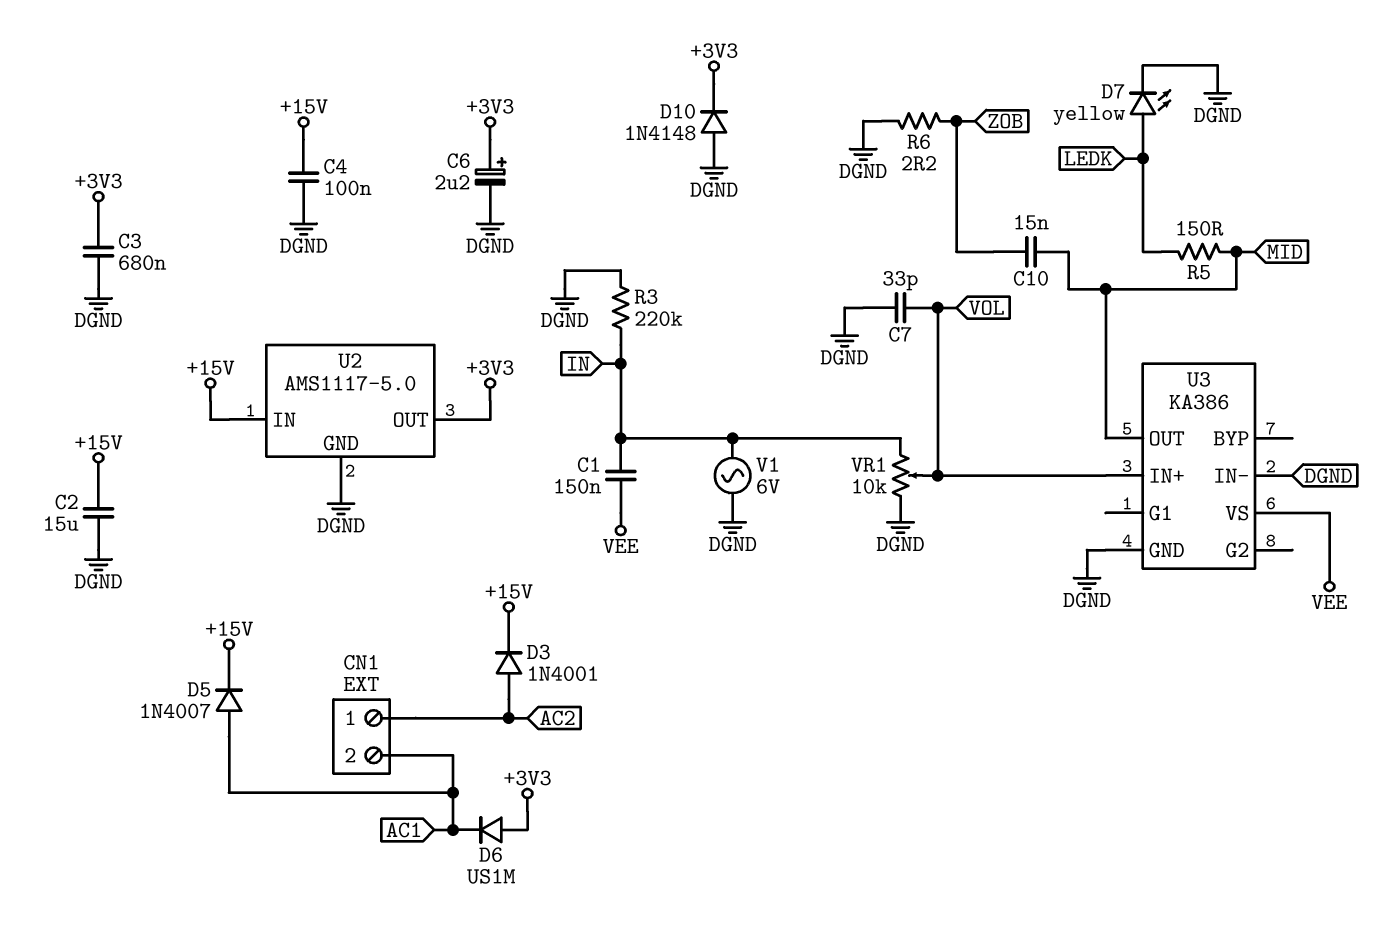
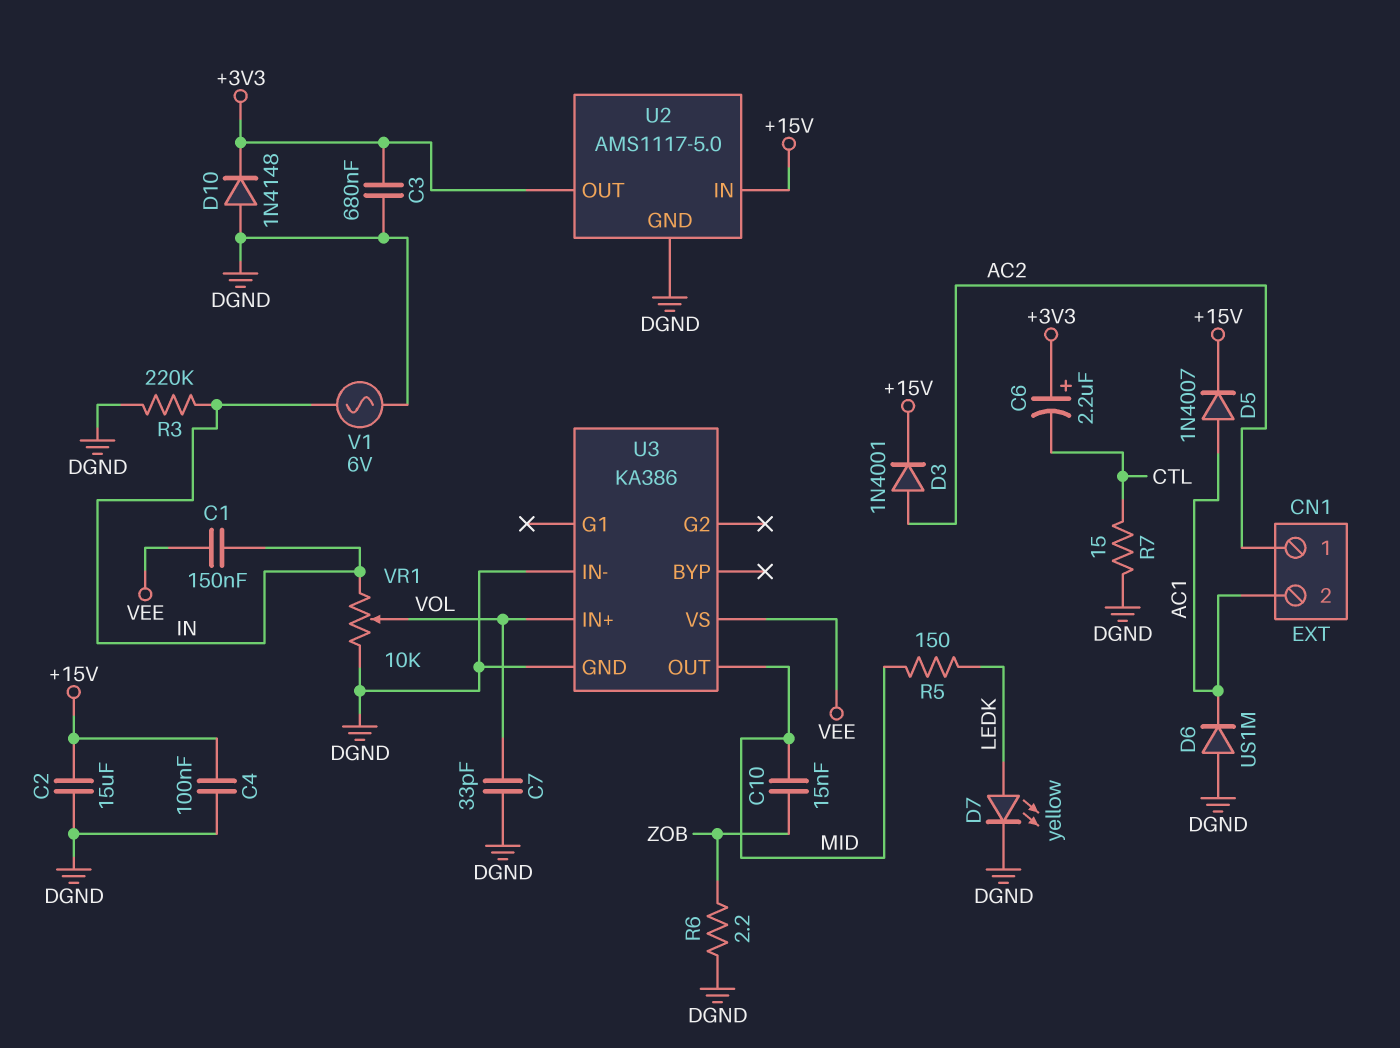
C6: 2.2uF (plus +3V3, minus DGND) -> 2.2uF (plus +3V3, minus CTL)
D6: diode US1M (A +3V3, K AC1) -> diode US1M (A DGND, K AC1)
R7: none -> 15 (CTL, DGND)

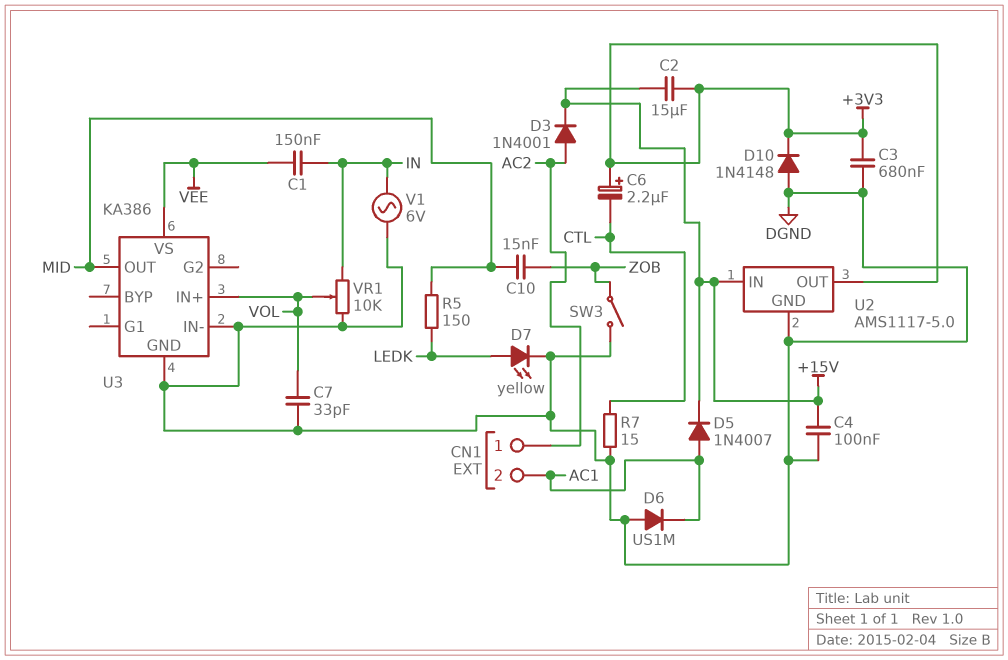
C2: 15uF (+15V, DGND) -> 15uF (+3V3, +15V)
R3: 220k (DGND, IN) -> none
R6: 2.2 (DGND, ZOB) -> none
SW3: none -> switch (DGND, ZOB)

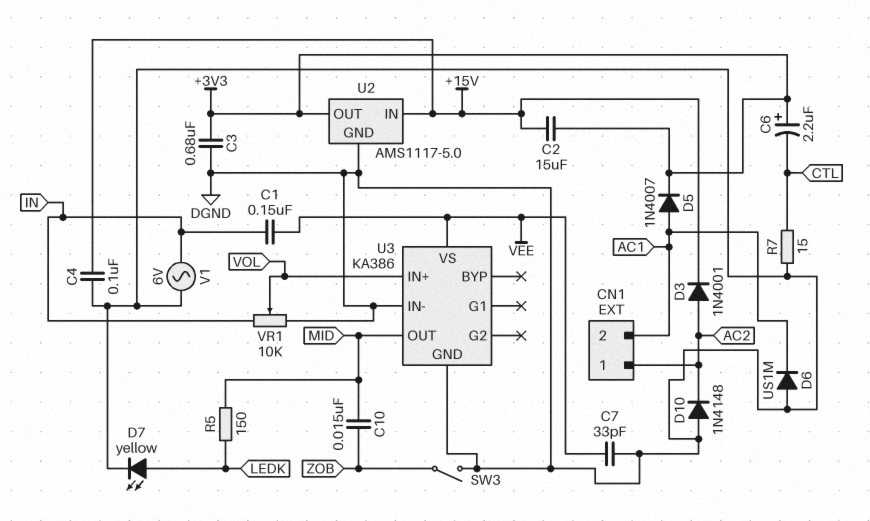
C7: 33pF (DGND, VOL) -> 33pF (DGND, VEE)
D5: diode 1N4007 (A AC1, K +15V) -> diode 1N4007 (A AC1, K +3V3)
D10: diode 1N4148 (A DGND, K +3V3) -> diode 1N4148 (A DGND, K AC2)

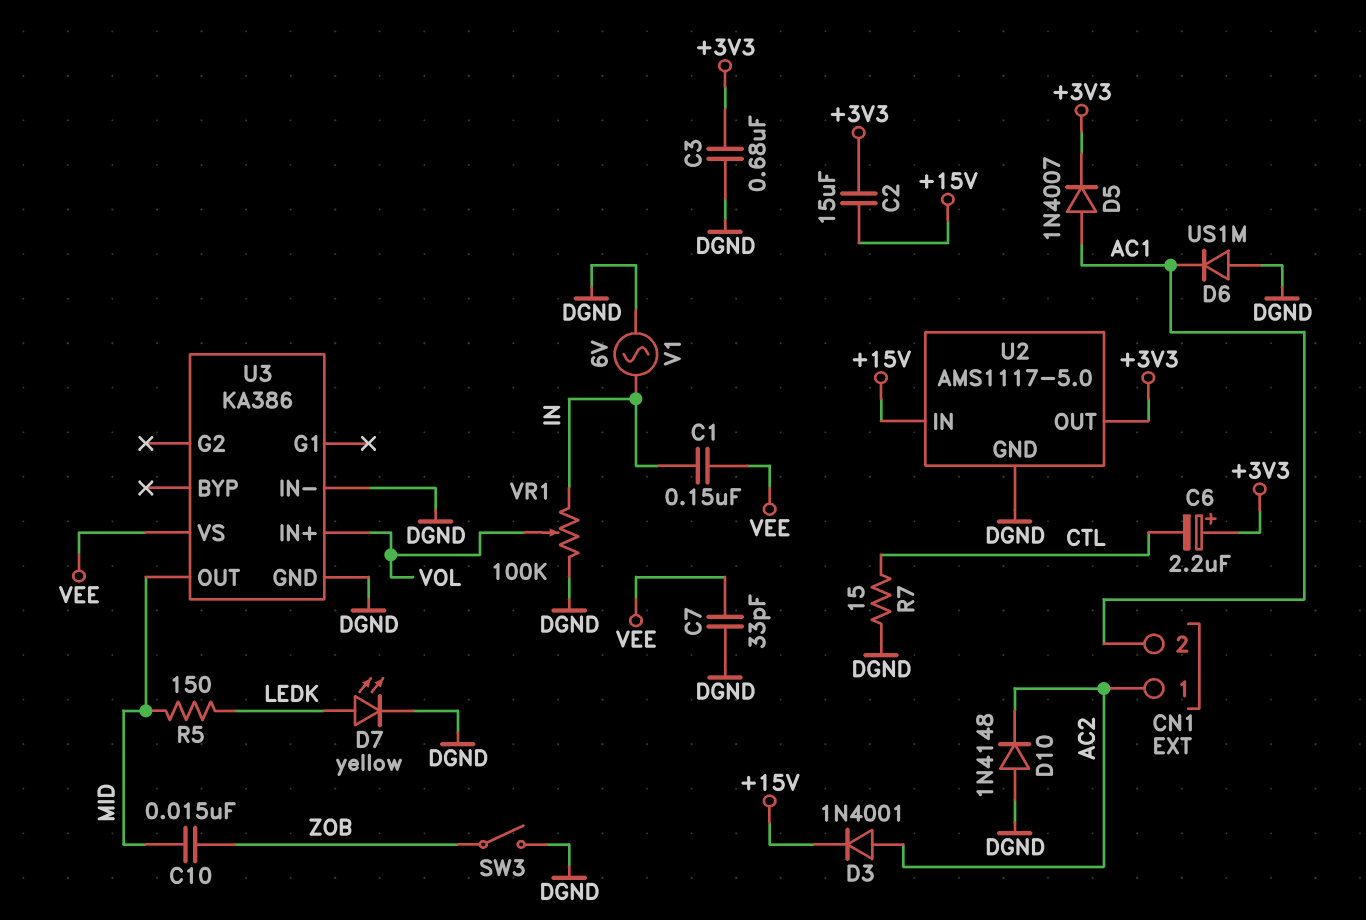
C4: 100nF (+15V, DGND) -> none
VR1: 10k (DGND, IN, wiper VOL) -> 100k (DGND, IN, wiper VOL)

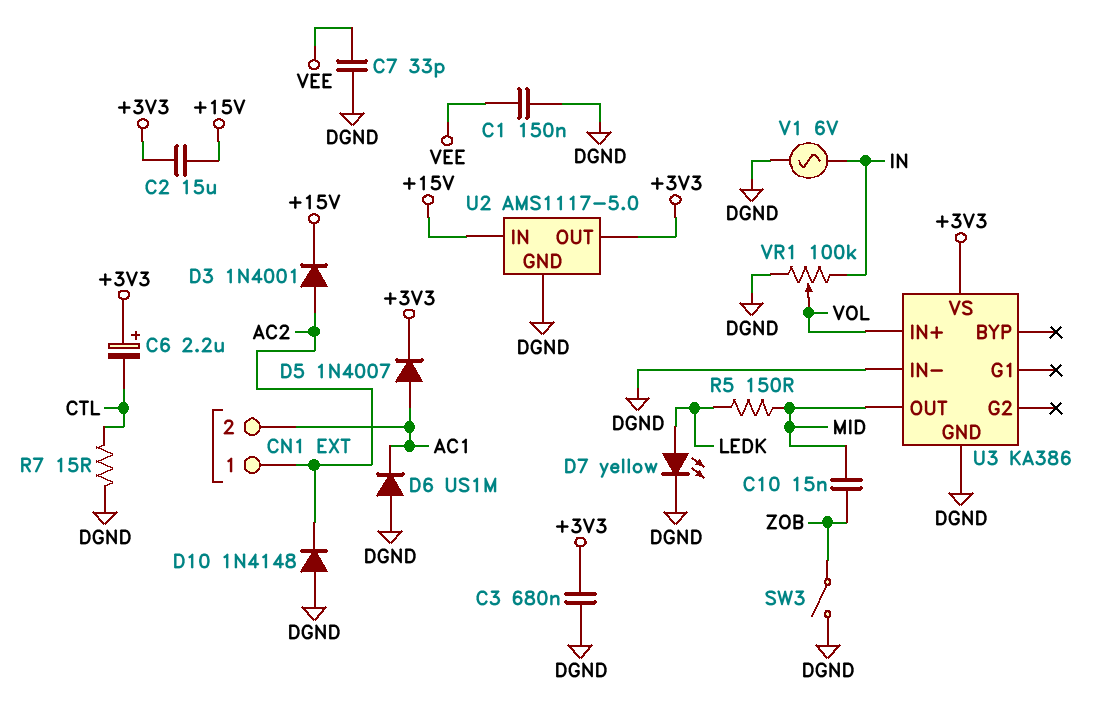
C1: 150nF (IN, VEE) -> 150nF (DGND, VEE)
U3 pin VS: VEE -> +3V3

